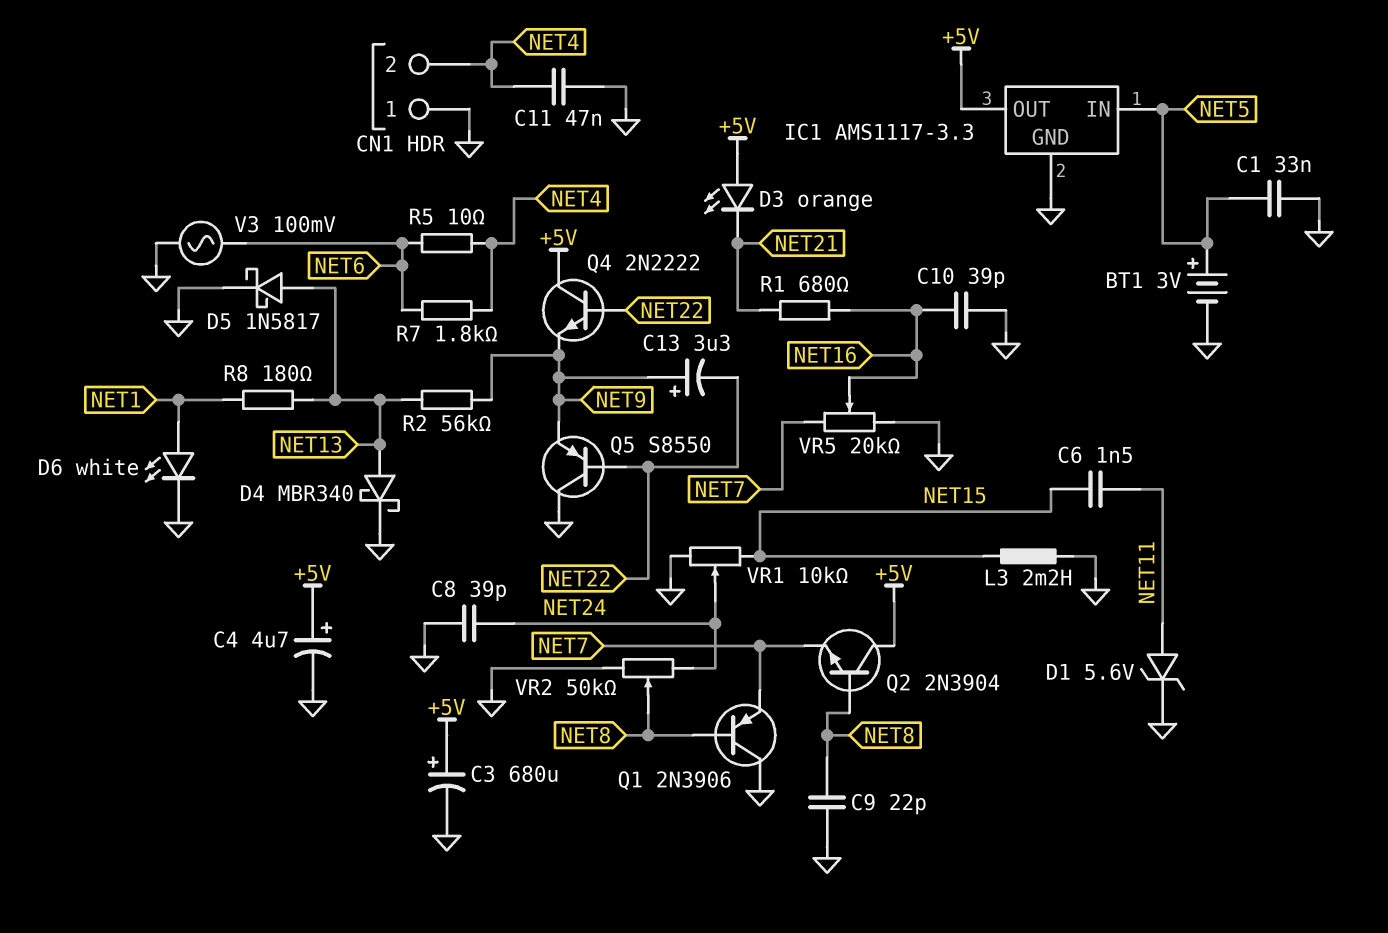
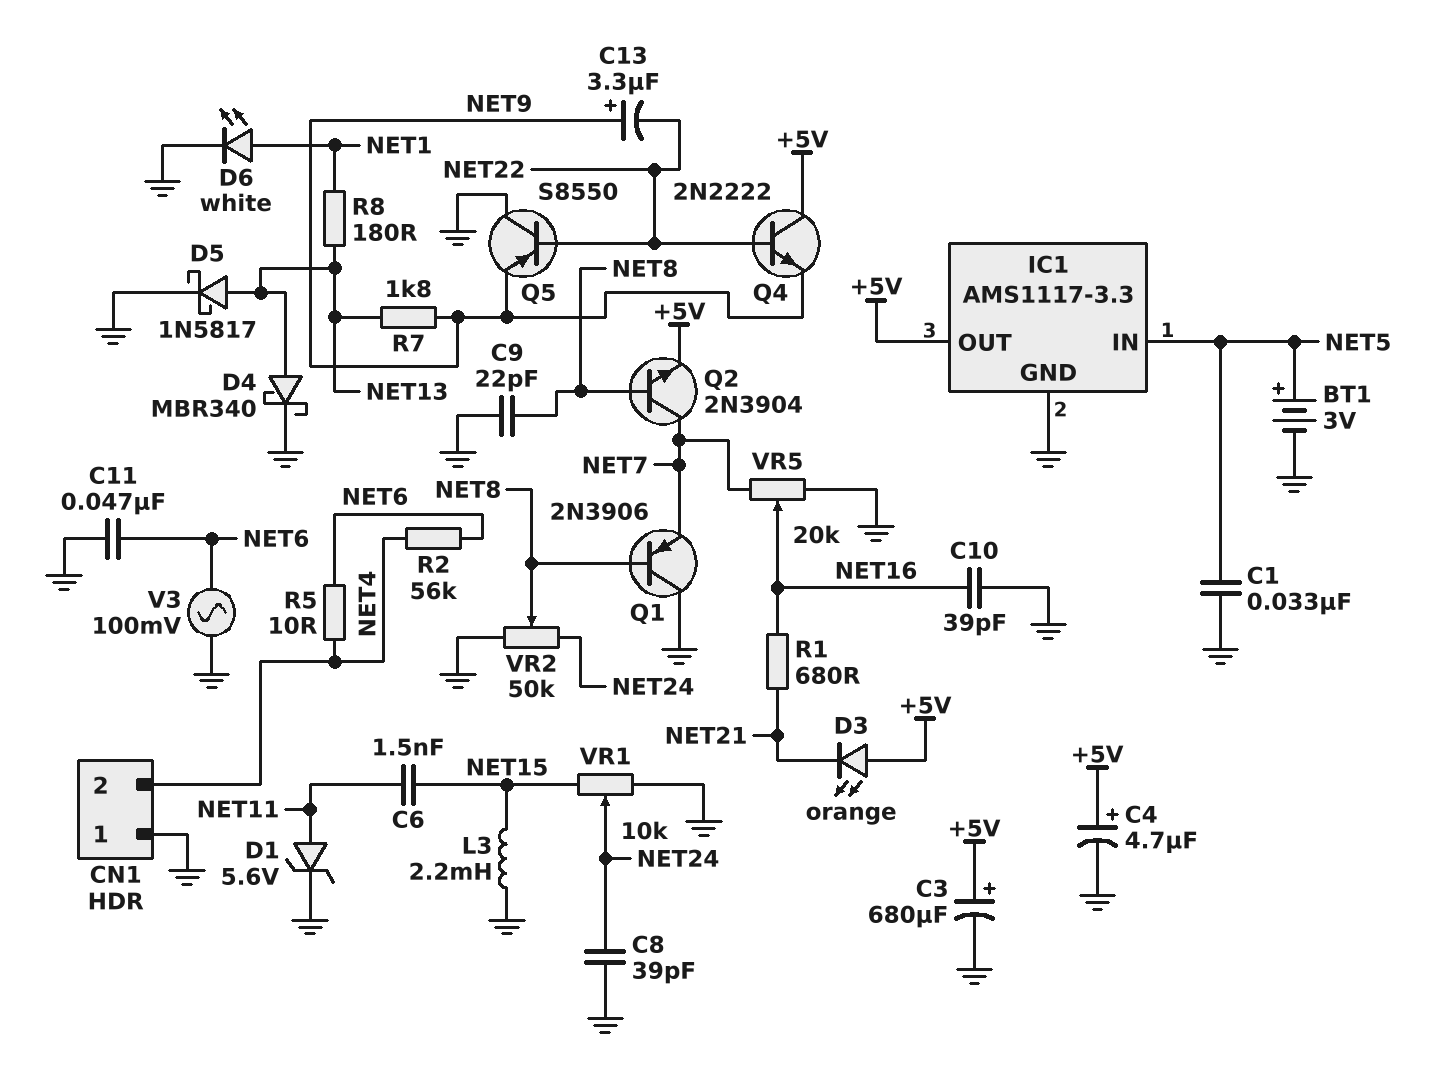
C11: 47nF (GND, NET4) -> 47nF (GND, NET6)
Q2: NPN 2N3904 (B NET8, C +5V, E NET7) -> NPN 2N3904 (B NET8, C NET7, E +5V)
R2: 56k (NET9, NET13) -> 56k (NET4, NET6)
R7: 1.8k (NET4, NET6) -> 1.8k (NET9, NET13)

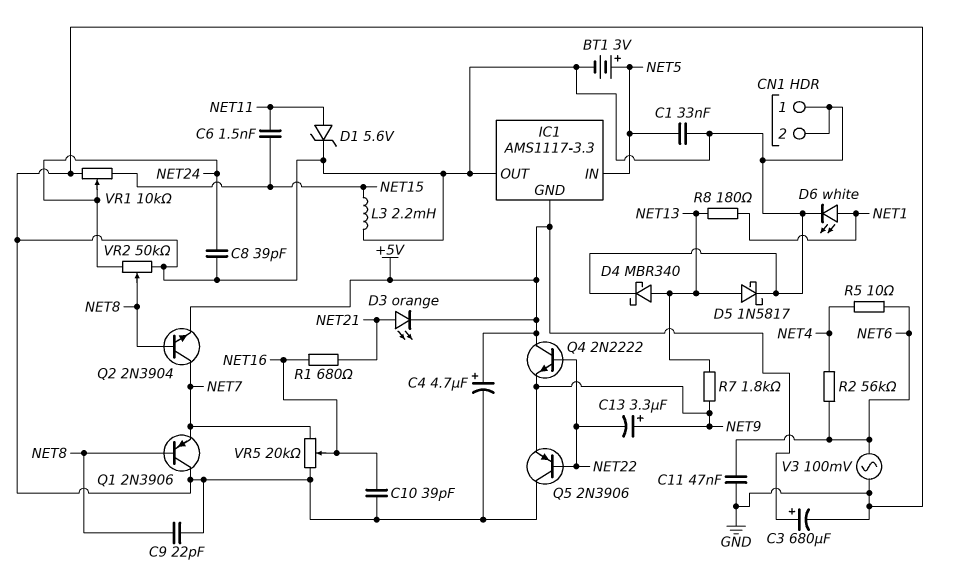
CN1 pin 2: NET4 -> GND
D3: LED orange (A +5V, K NET21) -> LED orange (A NET21, K +5V)
IC1 pin GND: GND -> +5V
IC1 pin OUT: +5V -> GND
Q5: PNP S8550 (B NET22, C GND, E NET9) -> PNP 2N3906 (B NET22, C GND, E NET9)

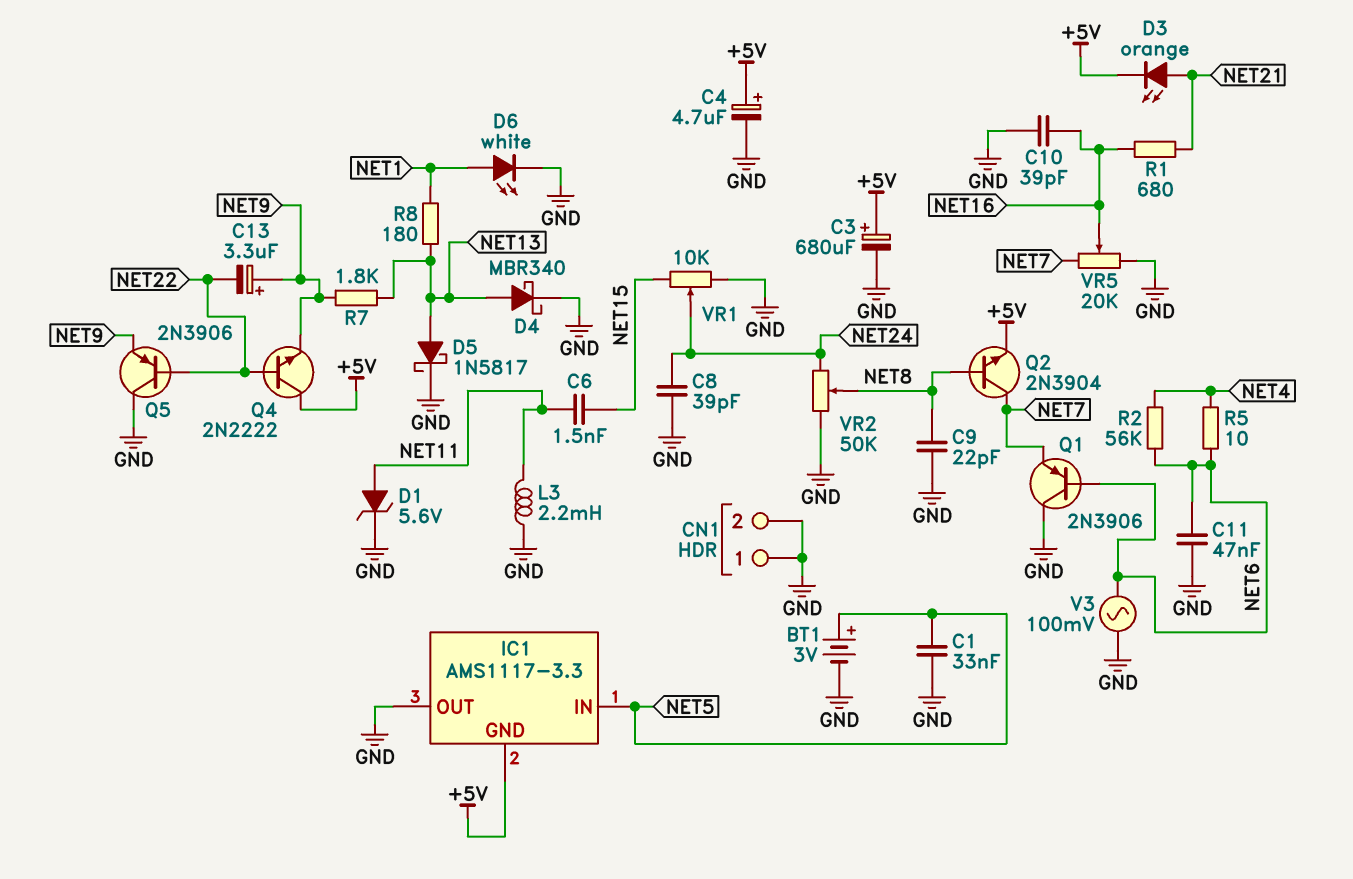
L3: 2.2mH (GND, NET15) -> 2.2mH (GND, NET11)
Q1: PNP 2N3906 (B NET8, C GND, E NET7) -> PNP 2N3906 (B NET6, C GND, E NET7)

